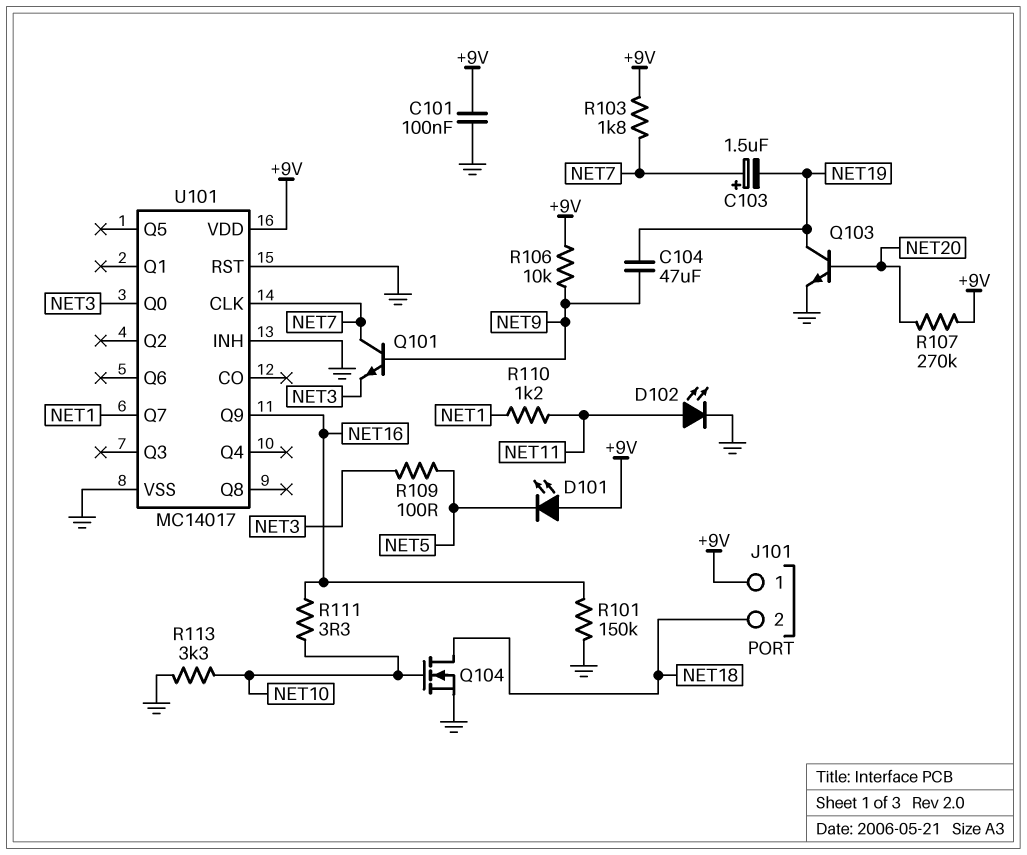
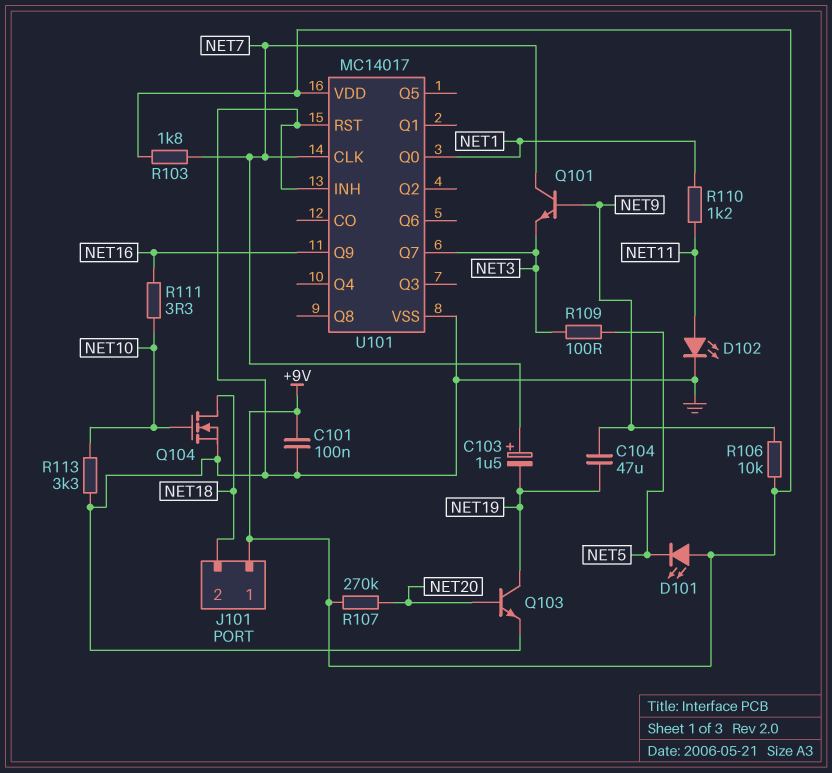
R101: 150k (GND, NET16) -> none
U101 pin Q0: NET3 -> NET1
U101 pin Q7: NET1 -> NET3

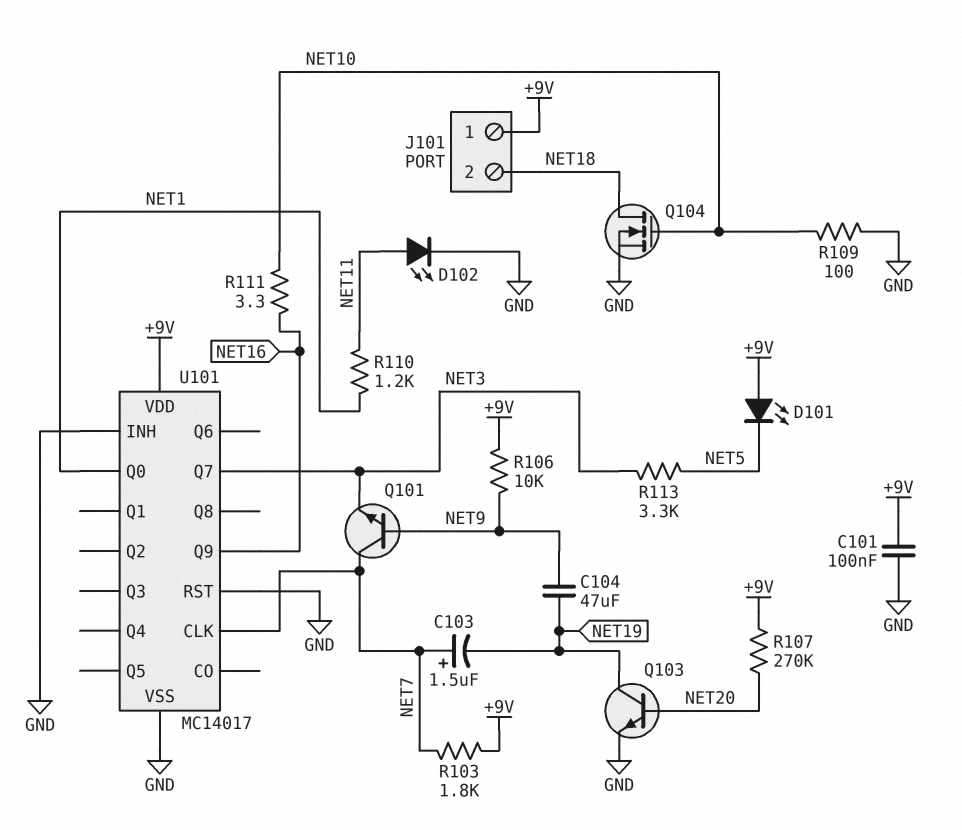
R109: 100 (NET3, NET5) -> 100 (GND, NET10)
R113: 3.3k (GND, NET10) -> 3.3k (NET3, NET5)

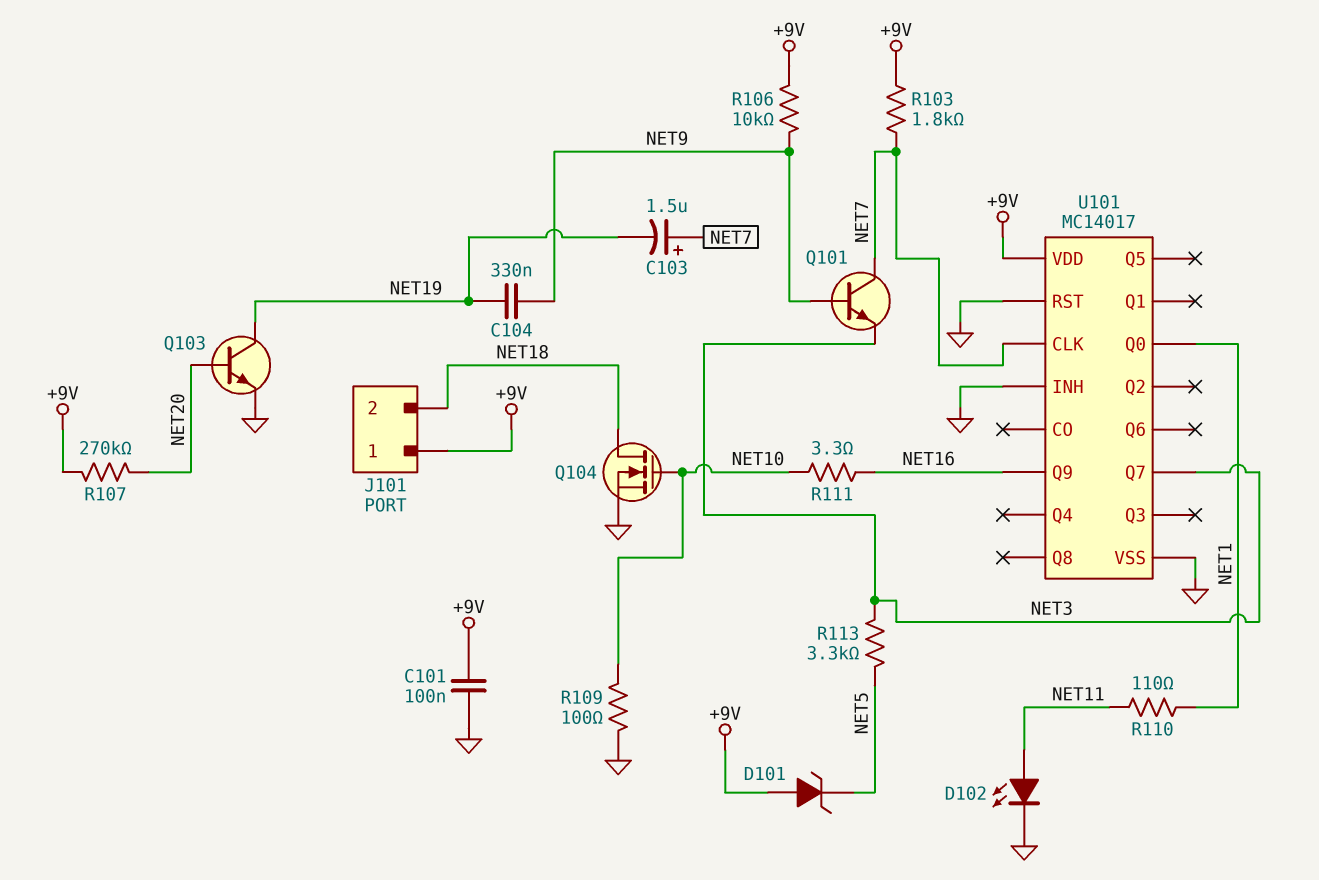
C104: 47uF (NET9, NET19) -> 330nF (NET9, NET19)
D101: LED (A +9V, K NET5) -> zener (A +9V, K NET5)
R110: 1.2k (NET1, NET11) -> 110 (NET1, NET11)

